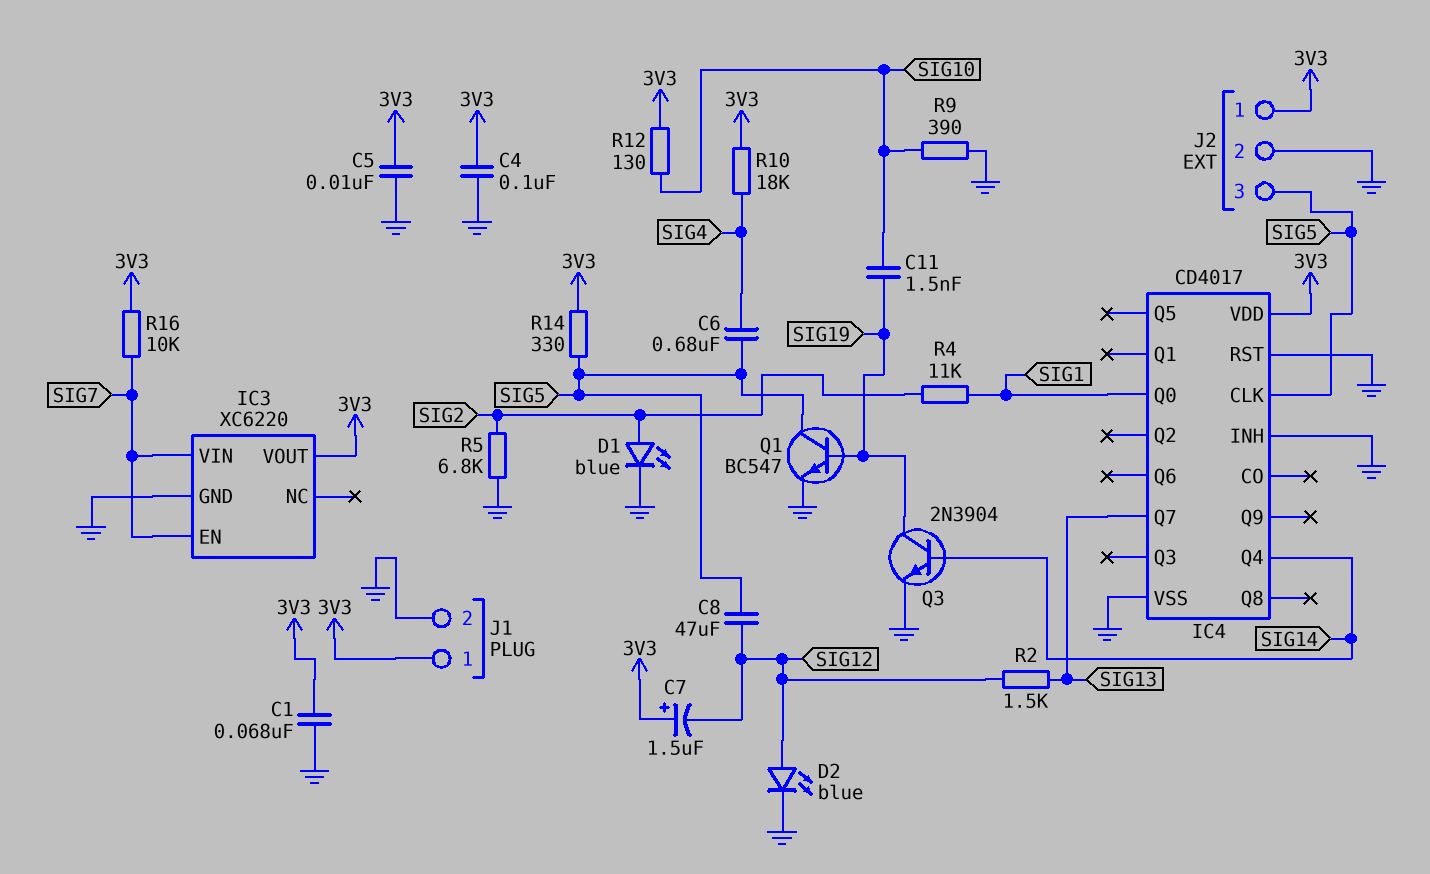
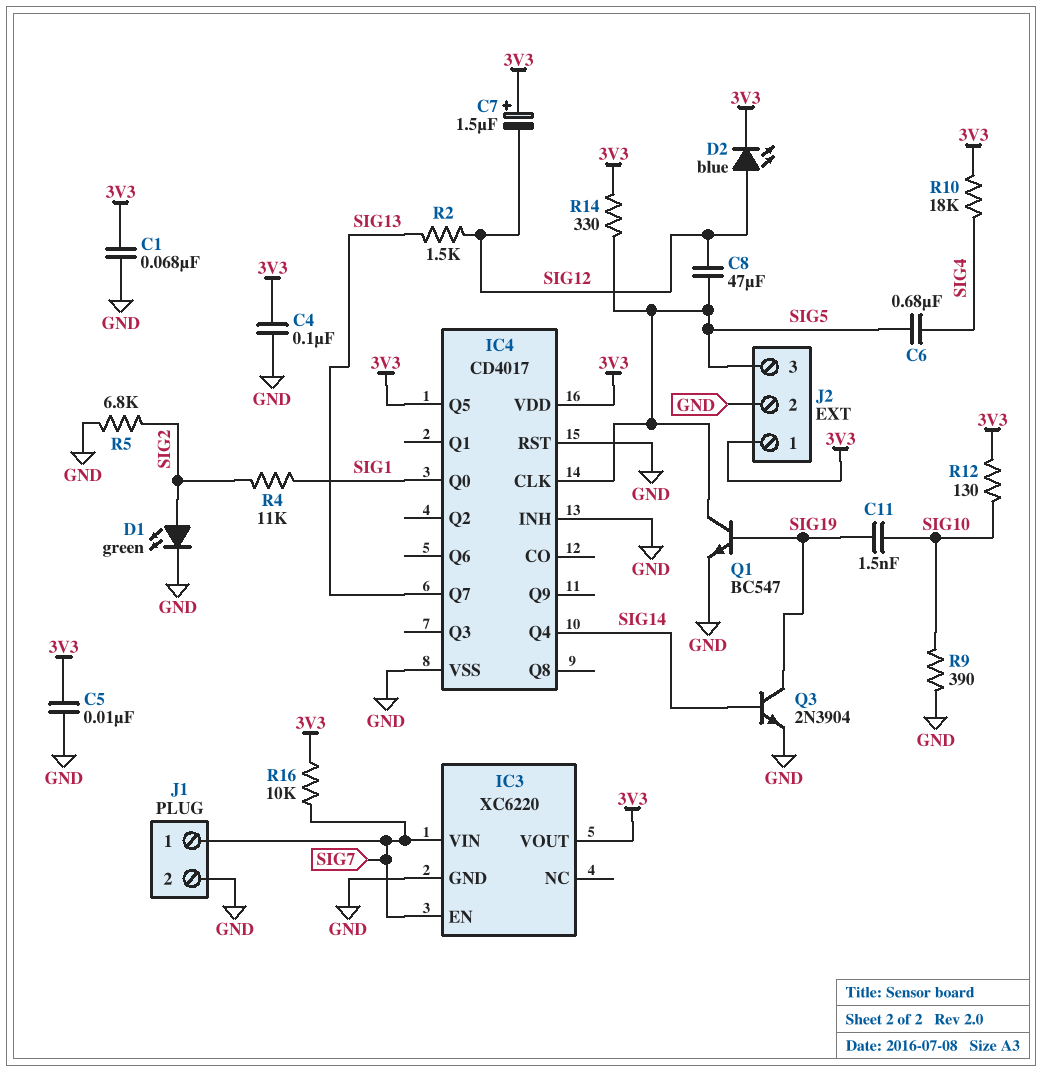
D1: LED blue (A SIG2, K GND) -> LED green (A SIG2, K GND)
D2: LED blue (A SIG12, K GND) -> LED blue (A SIG12, K 3V3)
IC4 pin Q5: none -> 3V3
J1 pin 1: 3V3 -> SIG7

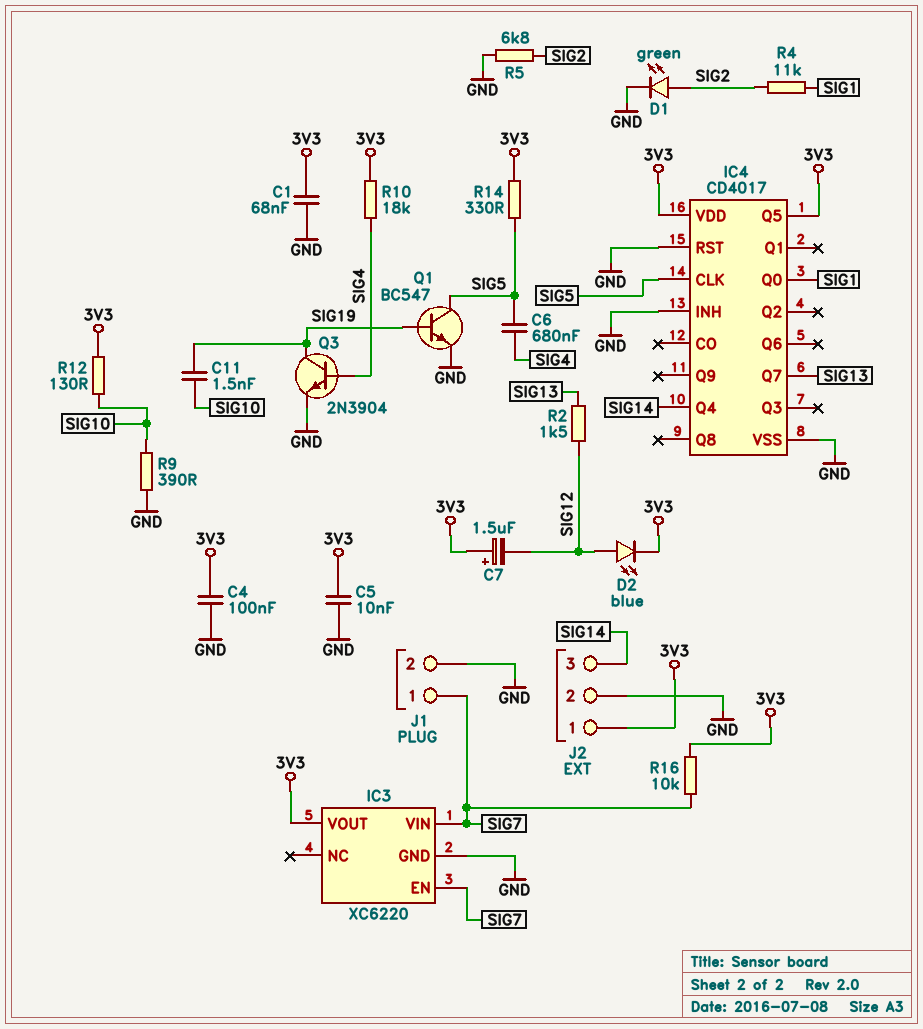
C8: 47uF (SIG5, SIG12) -> none
J2 pin 3: SIG5 -> SIG14
Q3: NPN 2N3904 (B SIG14, C SIG19, E GND) -> NPN 2N3904 (B SIG4, C SIG19, E GND)

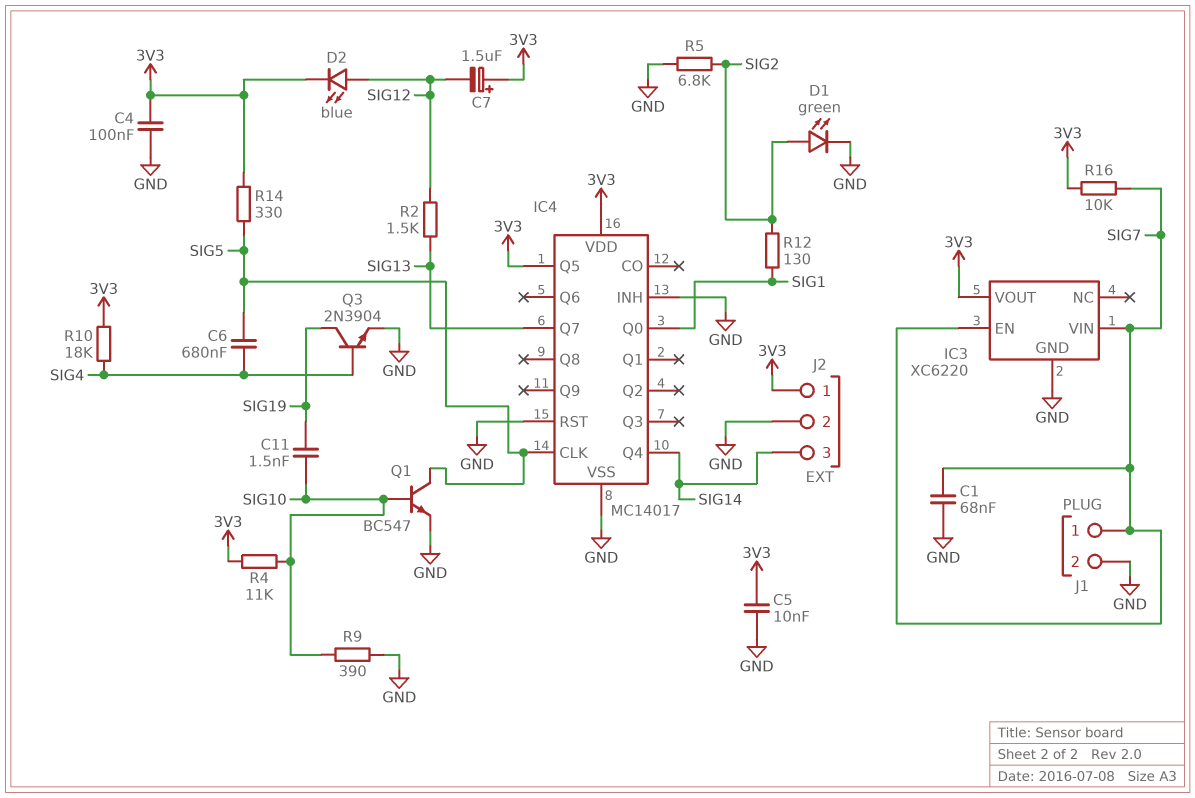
C1: 68nF (3V3, GND) -> 68nF (GND, SIG7)
IC4: CD4017 -> MC14017
Q1: NPN BC547 (B SIG19, C SIG5, E GND) -> NPN BC547 (B SIG10, C SIG5, E GND)
R4: 11k (SIG1, SIG2) -> 11k (3V3, SIG10)
R12: 130 (3V3, SIG10) -> 130 (SIG1, SIG2)

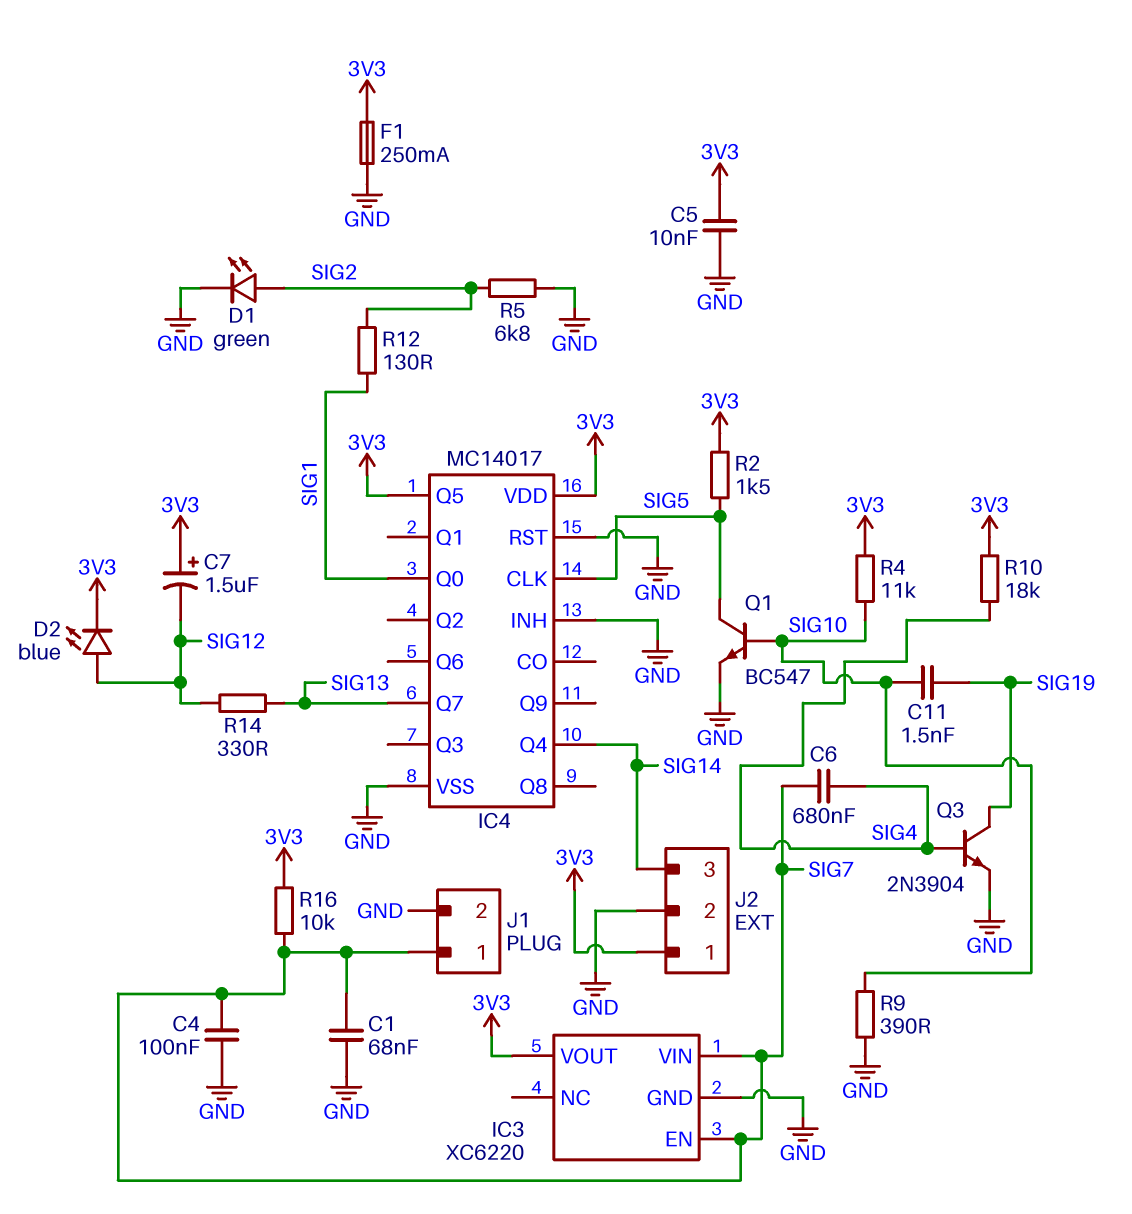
C4: 100nF (3V3, GND) -> 100nF (GND, SIG7)
C6: 680nF (SIG4, SIG5) -> 680nF (SIG4, SIG7)
F1: none -> 250mA (3V3, GND)
R2: 1.5k (SIG12, SIG13) -> 1.5k (3V3, SIG5)
R14: 330 (3V3, SIG5) -> 330 (SIG12, SIG13)

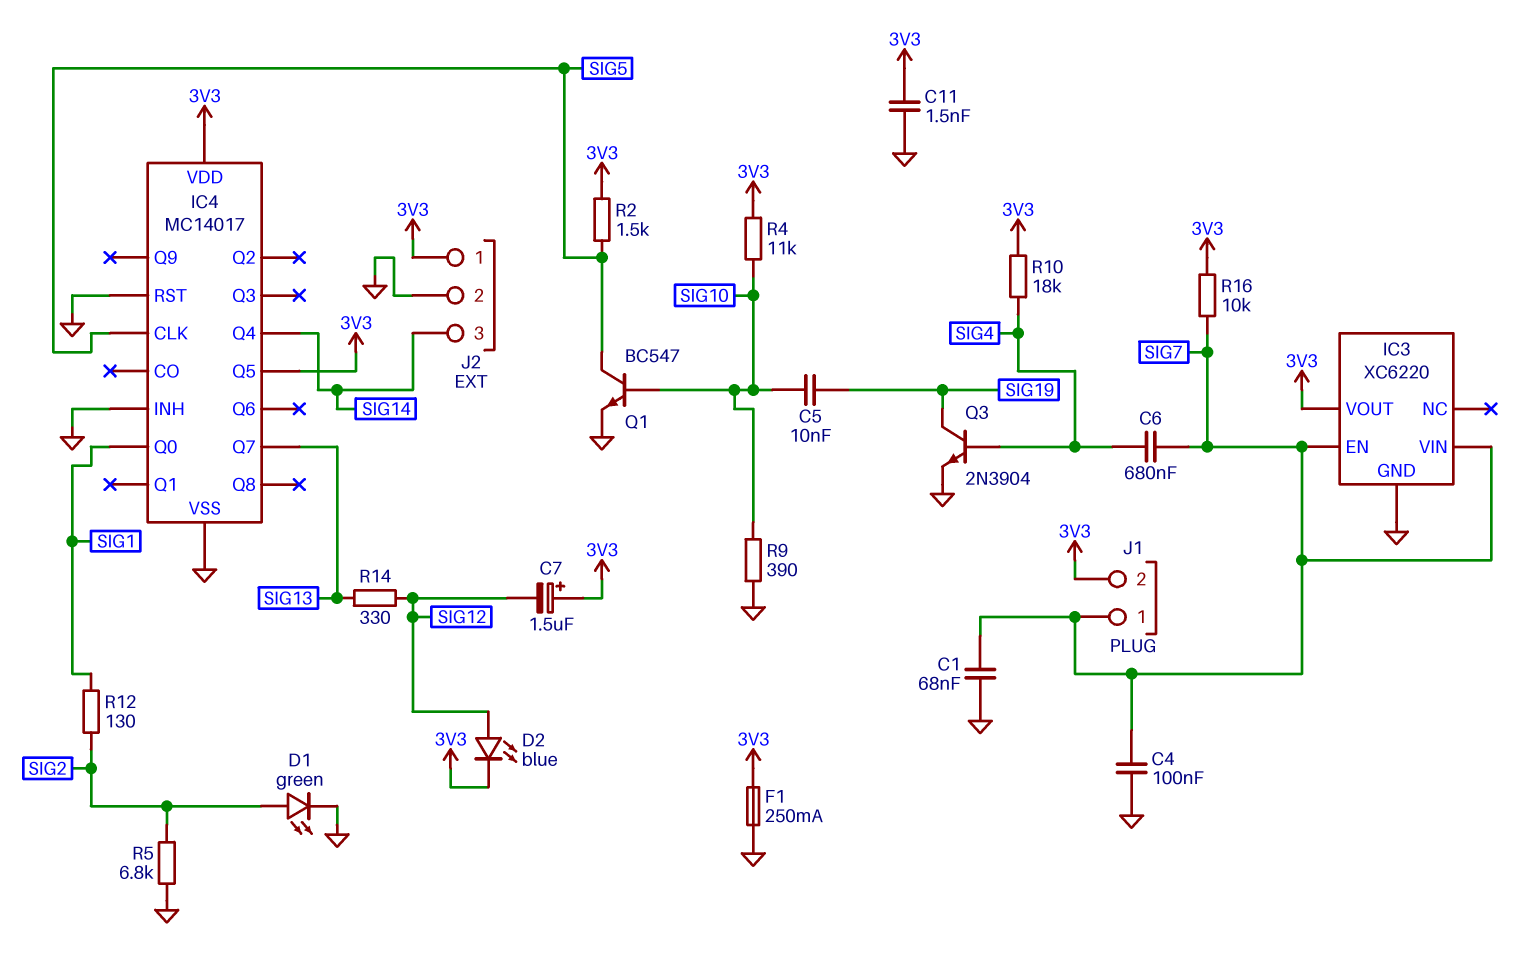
C5: 10nF (3V3, GND) -> 10nF (SIG10, SIG19)
C11: 1.5nF (SIG10, SIG19) -> 1.5nF (3V3, GND)
J1 pin 2: GND -> 3V3

